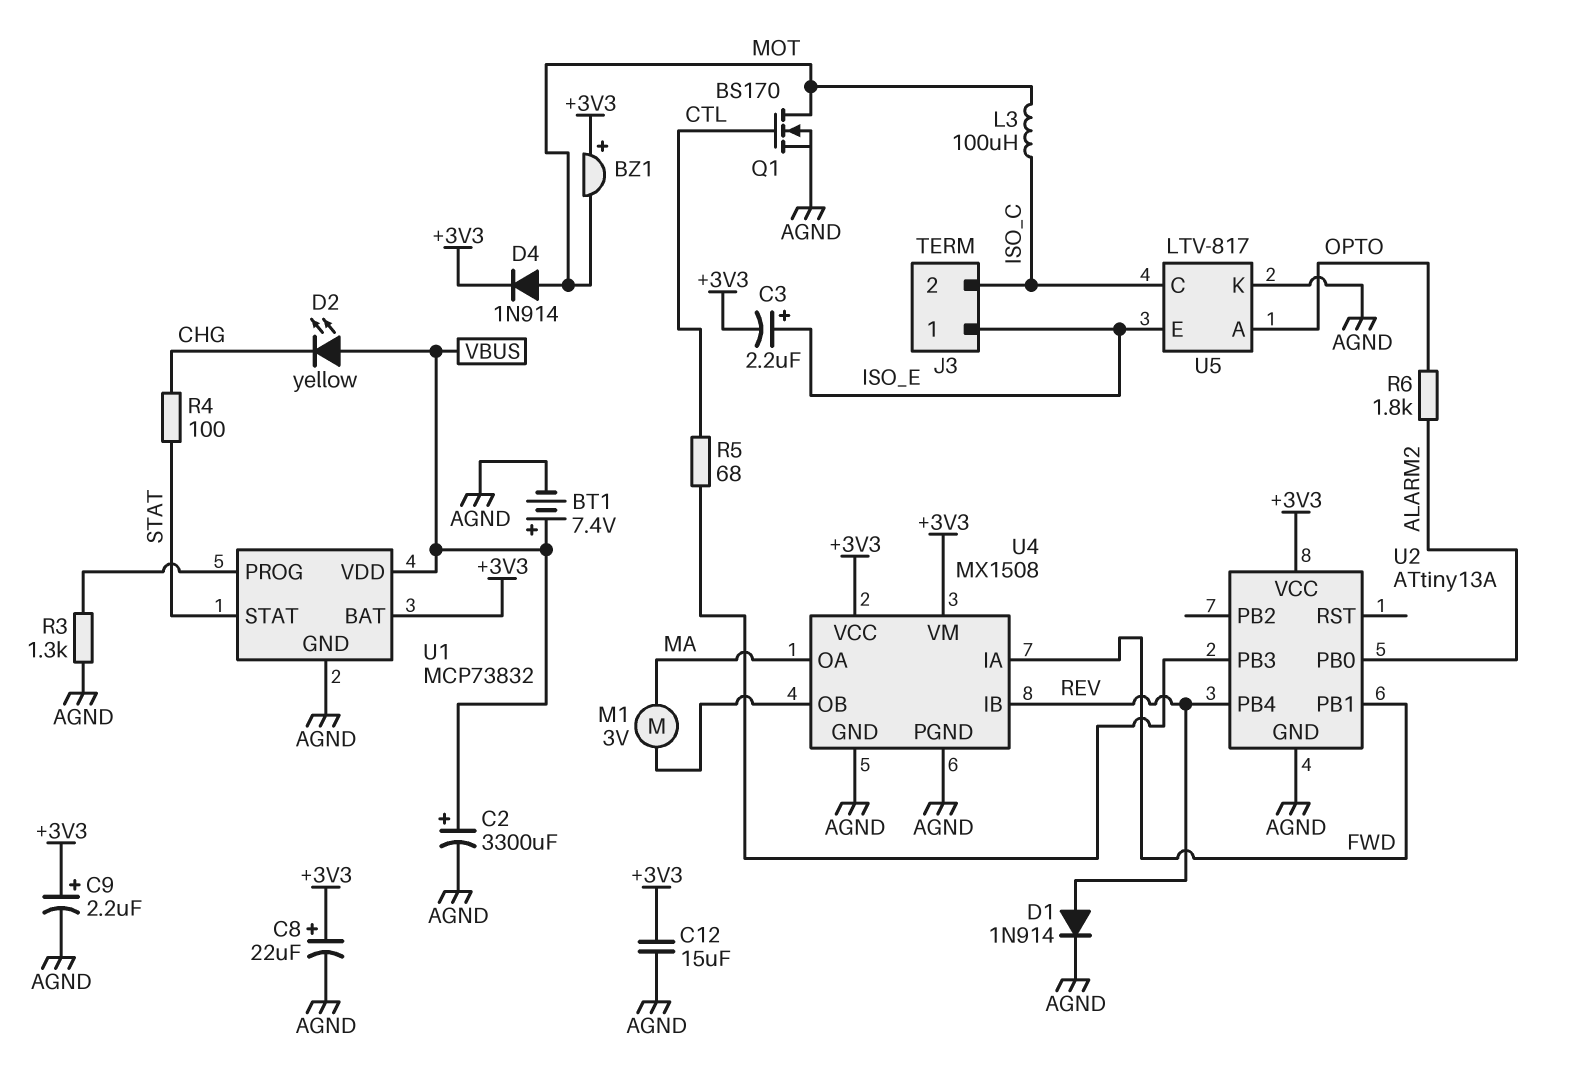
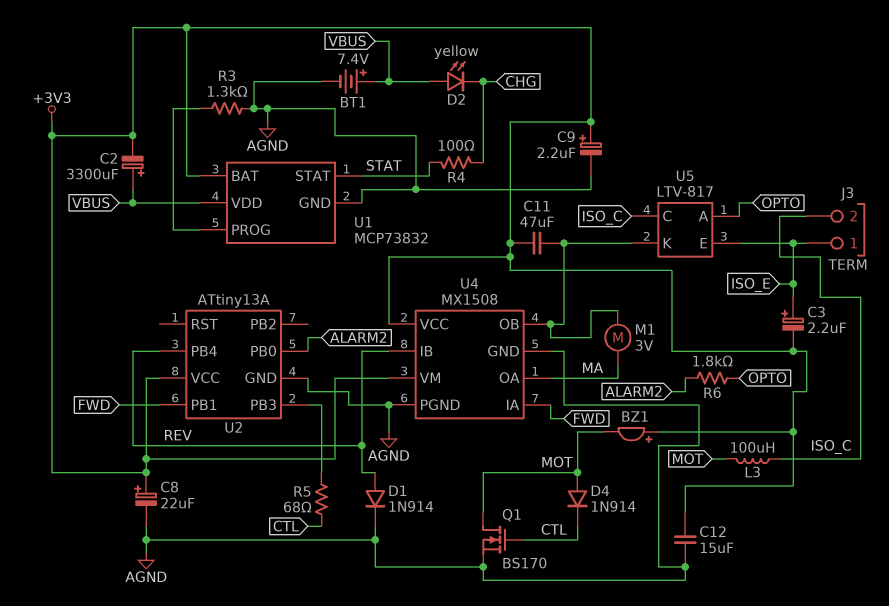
C2: 3300uF (plus VBUS, minus AGND) -> 3300uF (plus VBUS, minus +3V3)
C11: none -> 47uF (+3V3, U4/OB)
D4: diode 1N914 (A MOT, K +3V3) -> diode 1N914 (A MOT, K CTL)
U5 pin K: AGND -> U4/OB

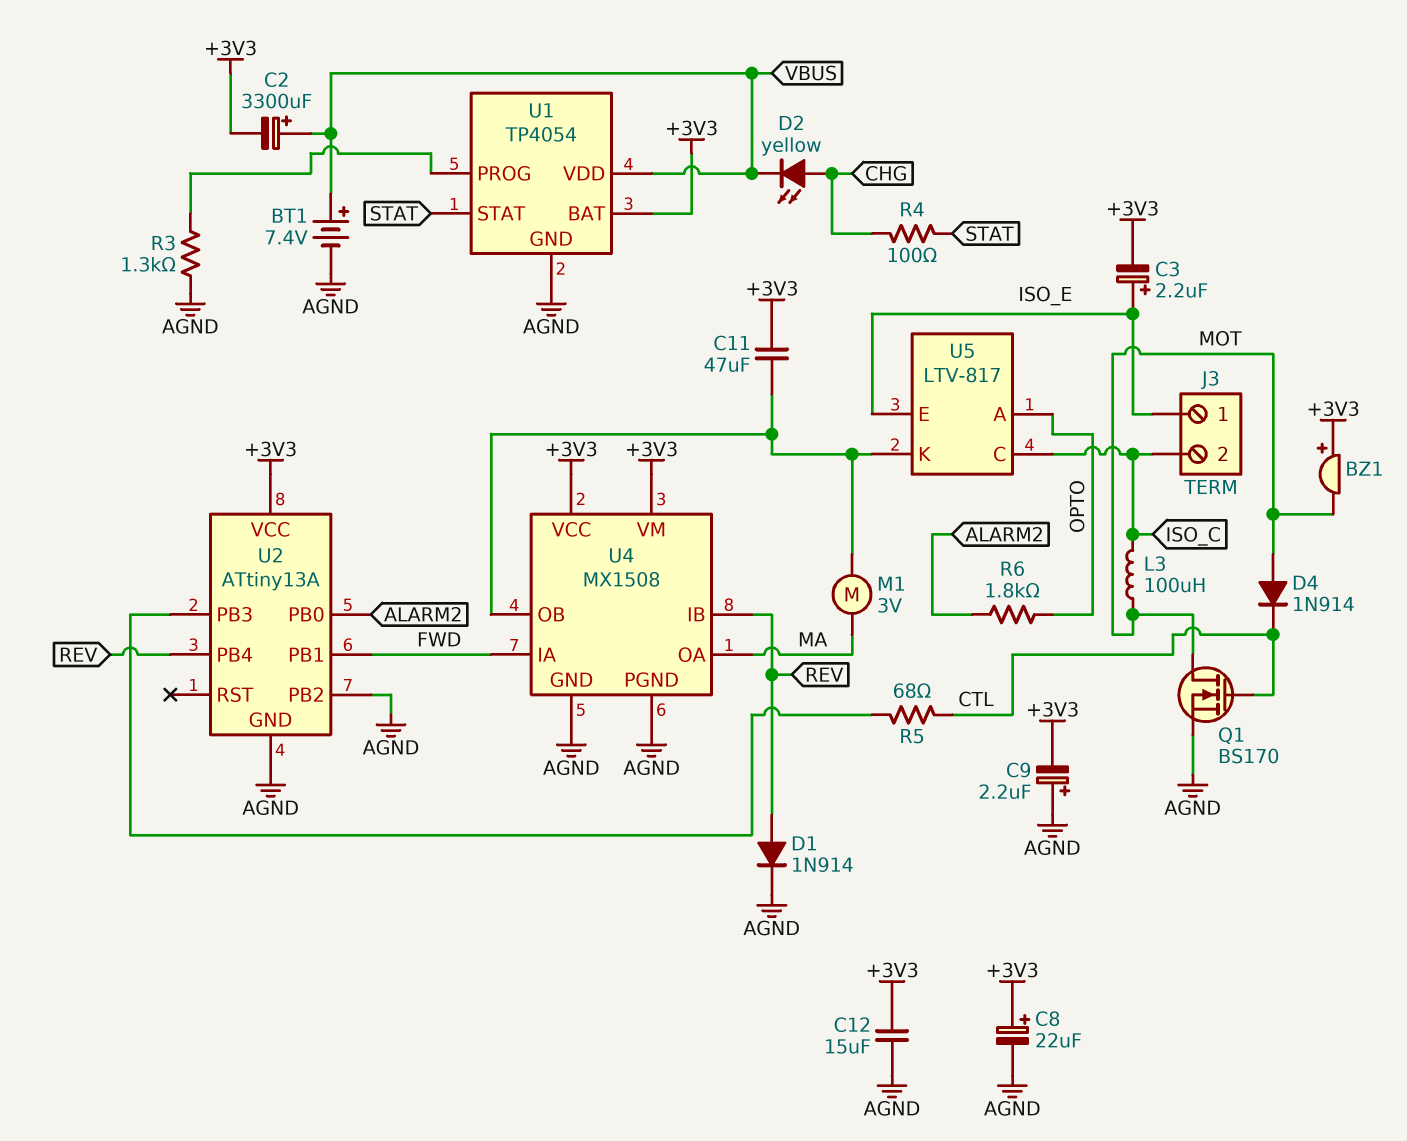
C9: 2.2uF (plus +3V3, minus AGND) -> 2.2uF (plus AGND, minus +3V3)
D2: LED yellow (A VBUS, K CHG) -> LED yellow (A CHG, K VBUS)
U1: MCP73832 -> TP4054
U2 pin PB2: none -> AGND

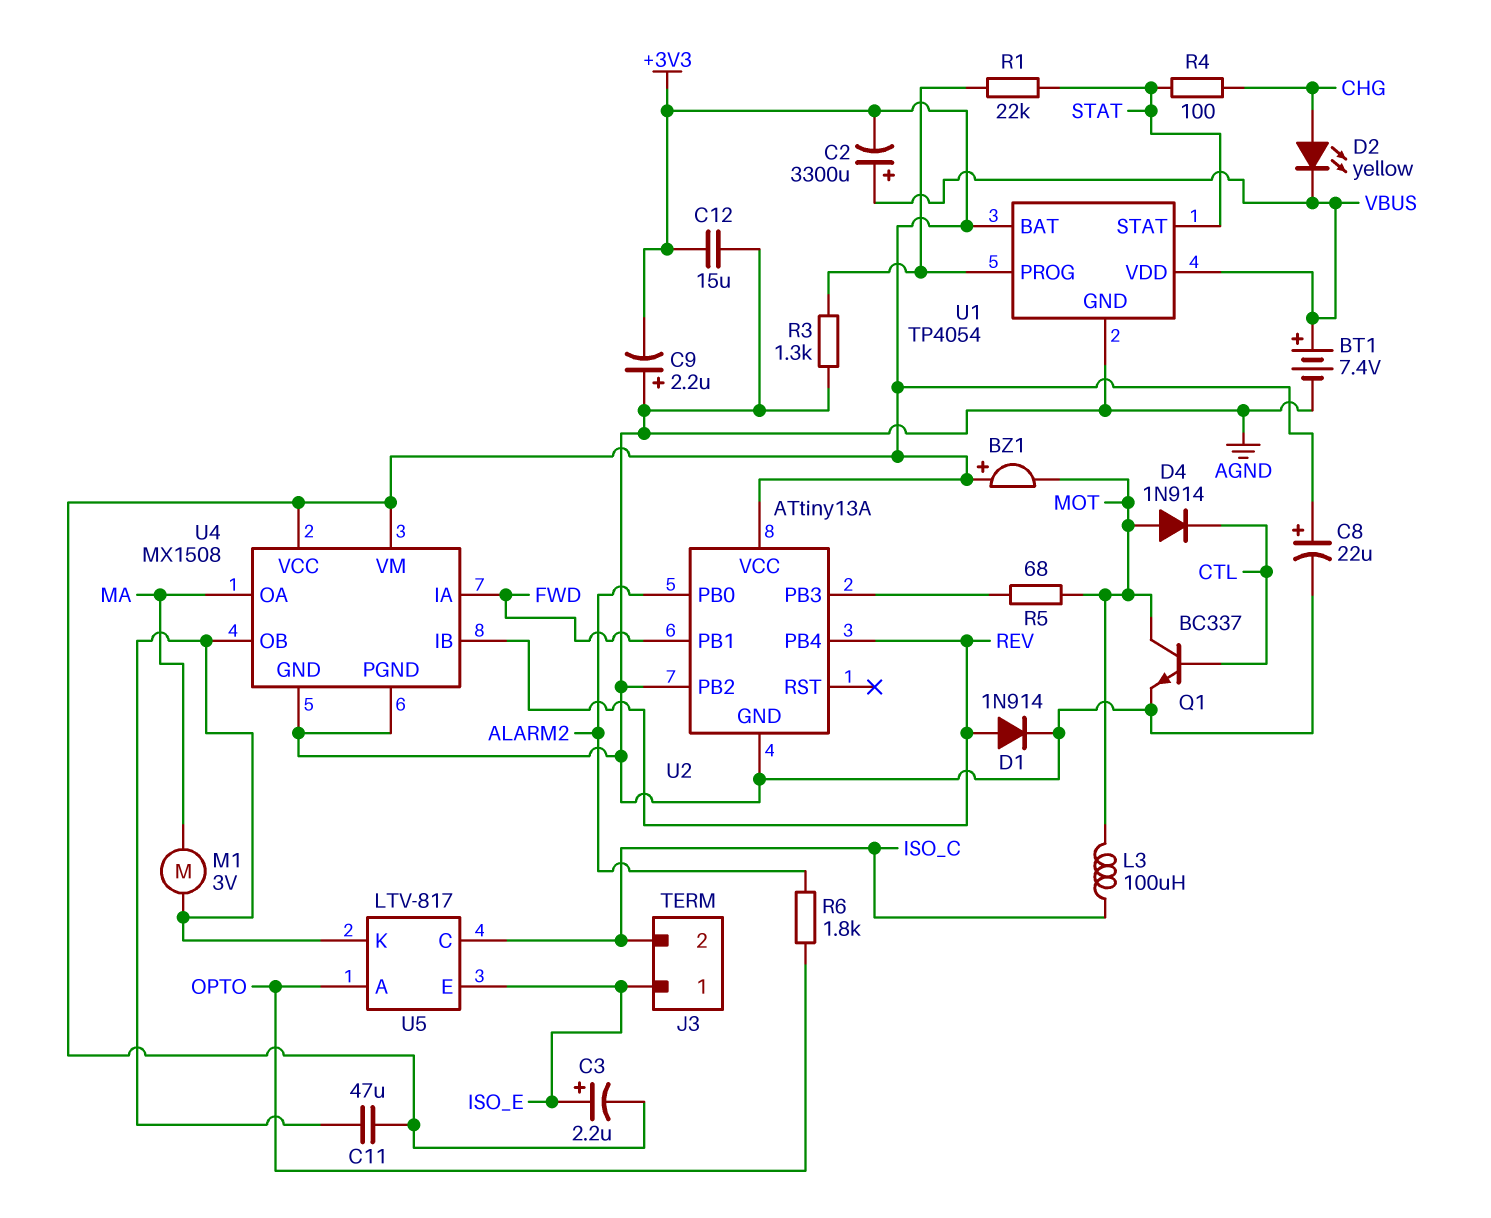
Q1: NMOS BS170 (G CTL, D MOT, S AGND) -> NPN BC337 (B CTL, C MOT, E AGND)
R1: none -> 22k (STAT, U1/PROG)
R5: 68 (CTL, U2/PB3) -> 68 (MOT, U2/PB3)

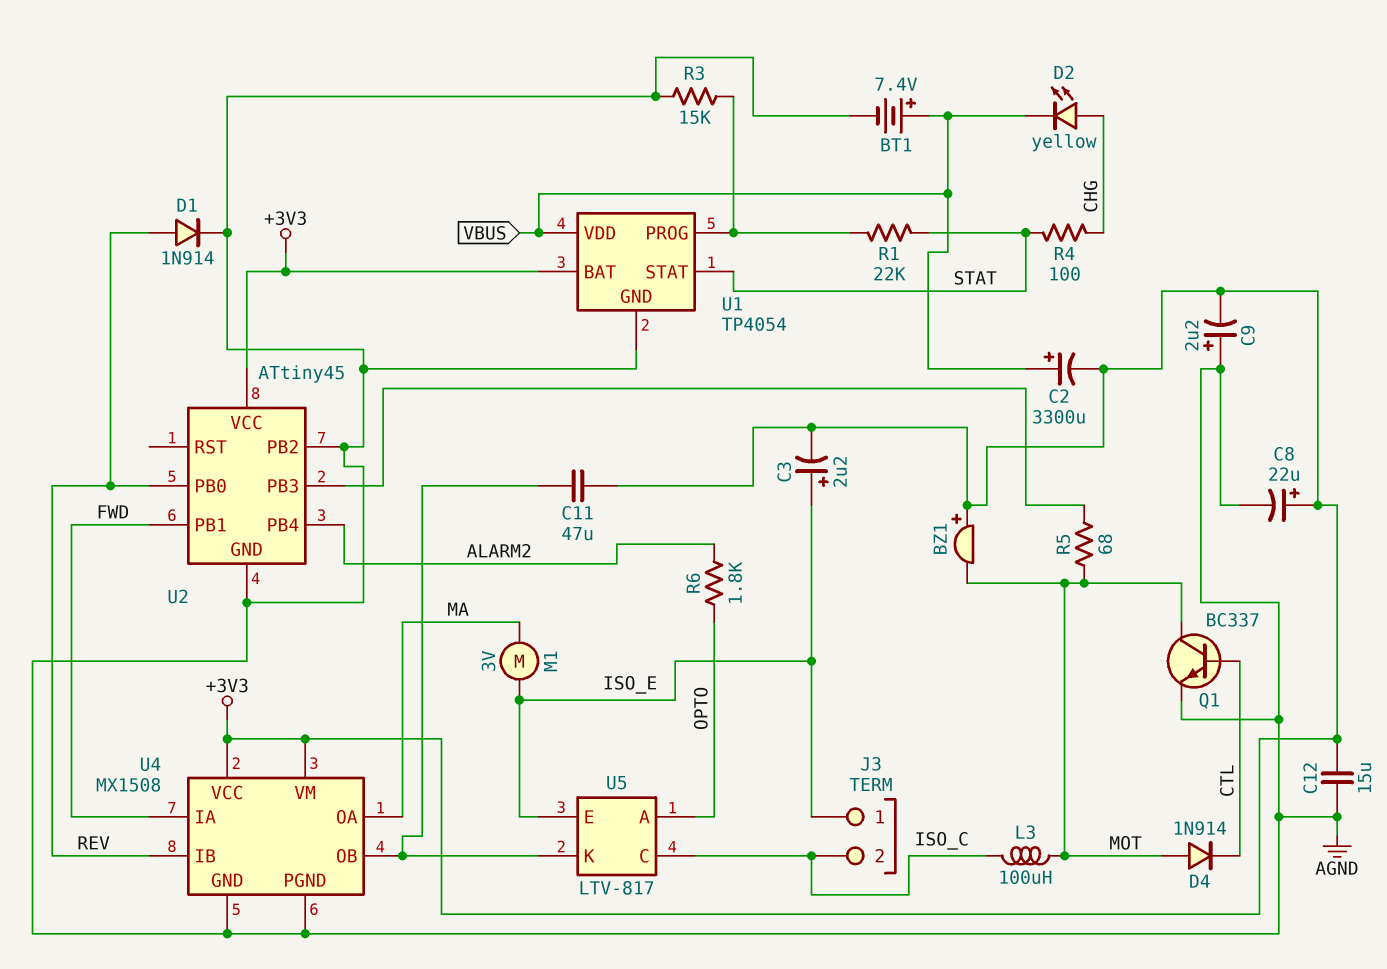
M1: motor 3V (MA, U4/OB) -> motor 3V (ISO_E, MA)
R3: 1.3k (AGND, U1/PROG) -> 15k (AGND, U1/PROG)
U2: ATtiny13A -> ATtiny45
U2 pin PB0: ALARM2 -> REV
U2 pin PB4: REV -> ALARM2

